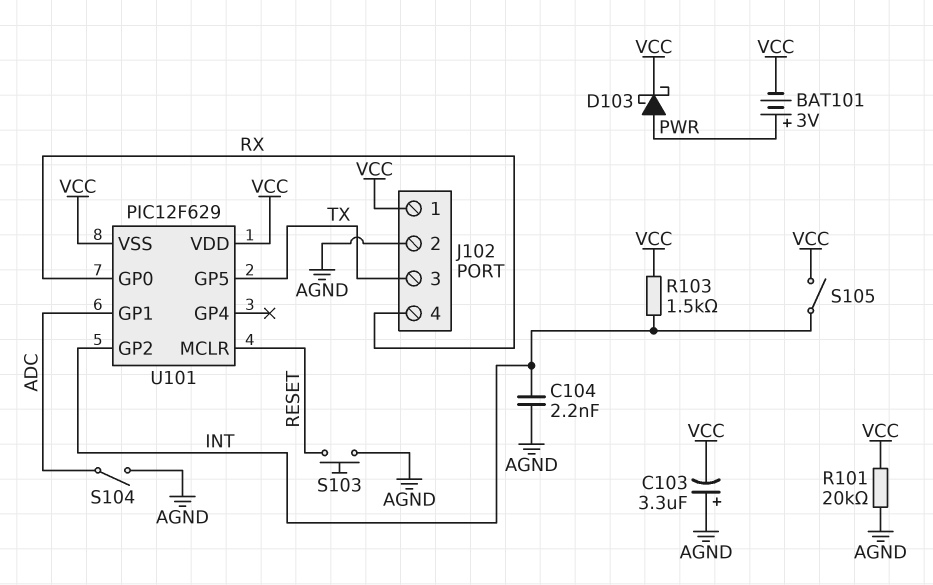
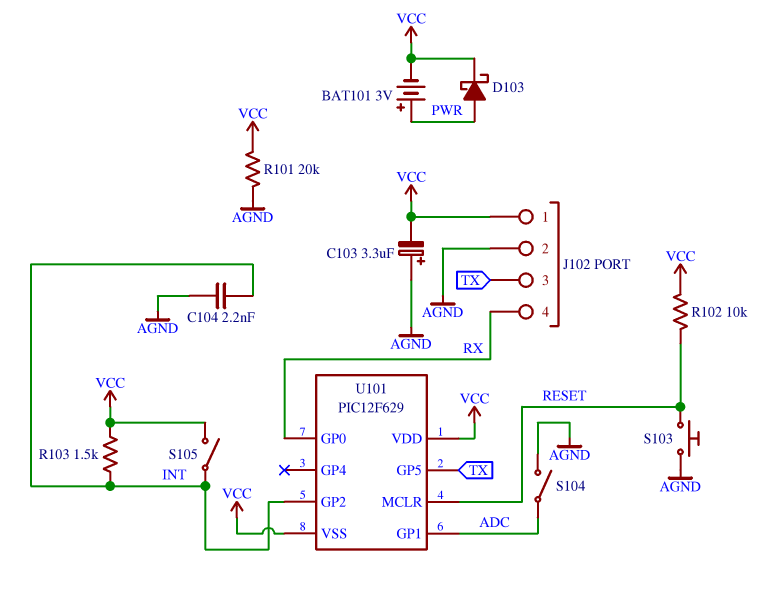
R102: none -> 10k (RESET, VCC)

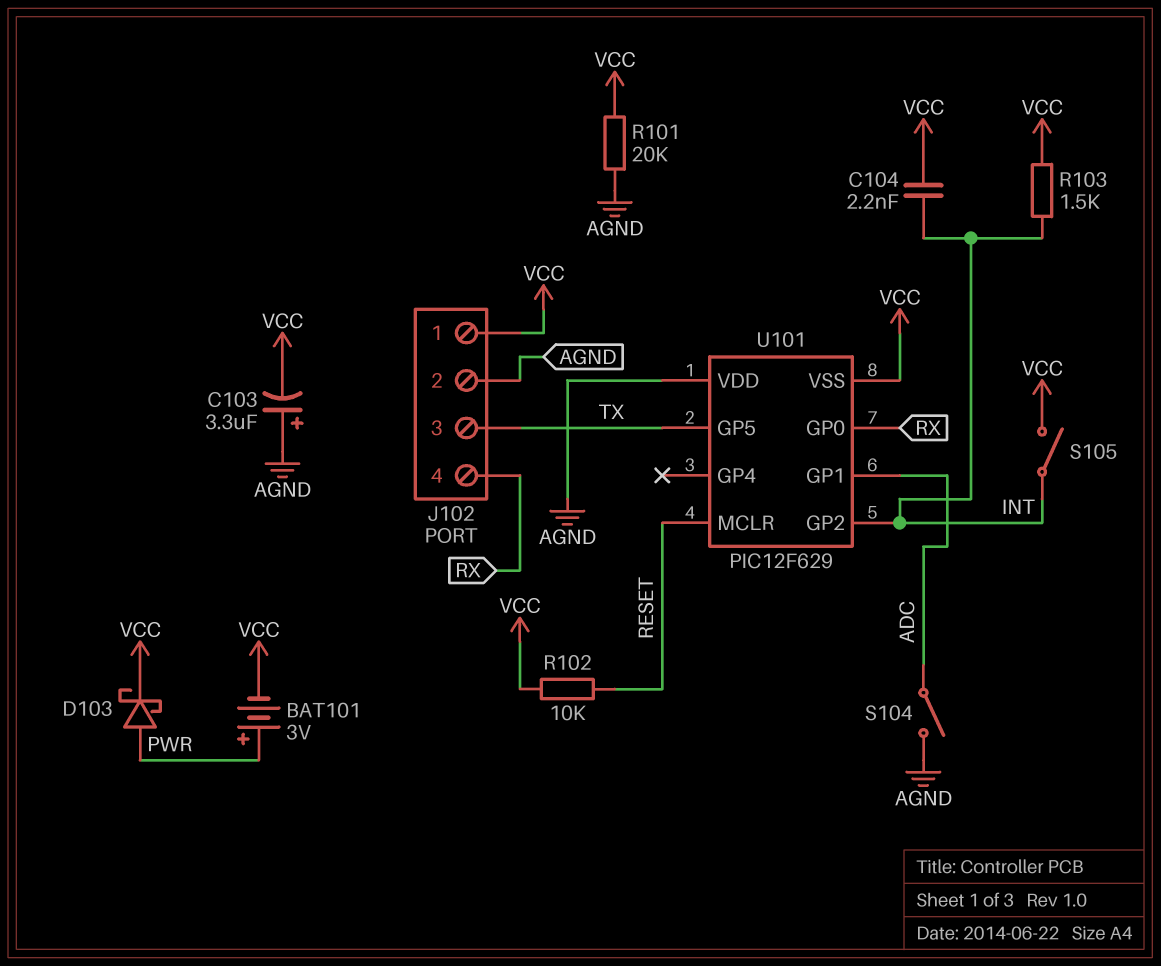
C104: 2.2nF (AGND, INT) -> 2.2nF (INT, VCC)
S103: button (AGND, RESET) -> none
U101 pin VDD: VCC -> AGND

